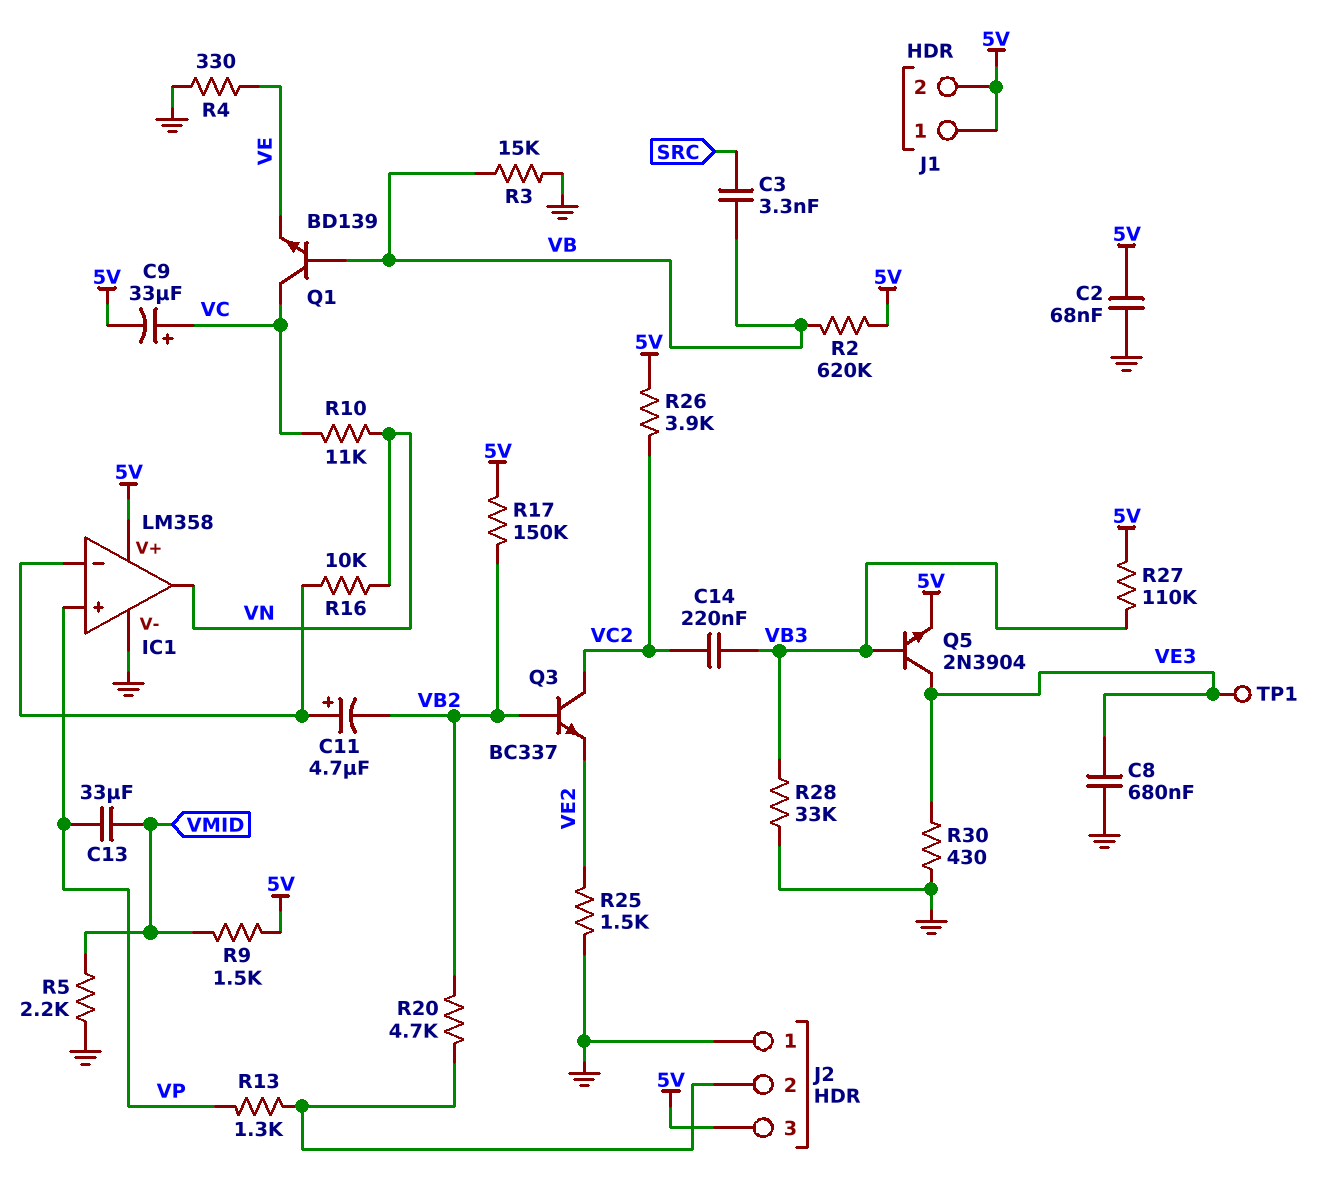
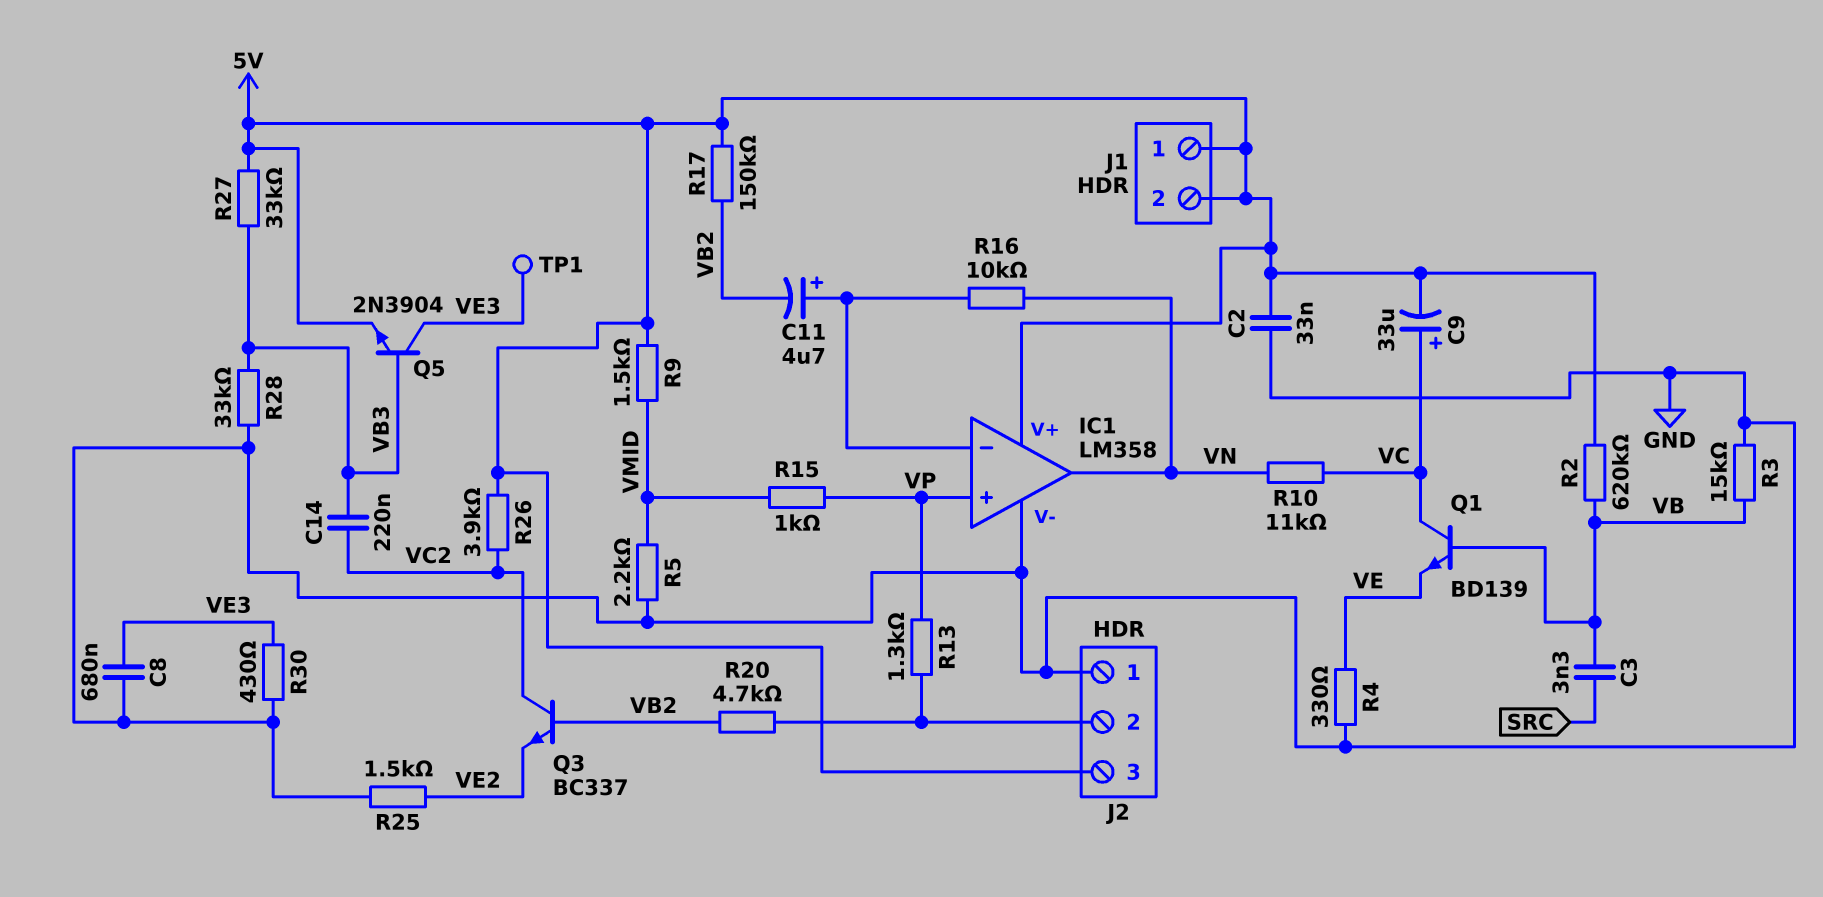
C2: 68nF (5V, GND) -> 33nF (5V, GND)
C13: 33uF (VMID, VP) -> none
R15: none -> 1k (VMID, VP)
R27: 110k (5V, VB3) -> 33k (5V, VB3)

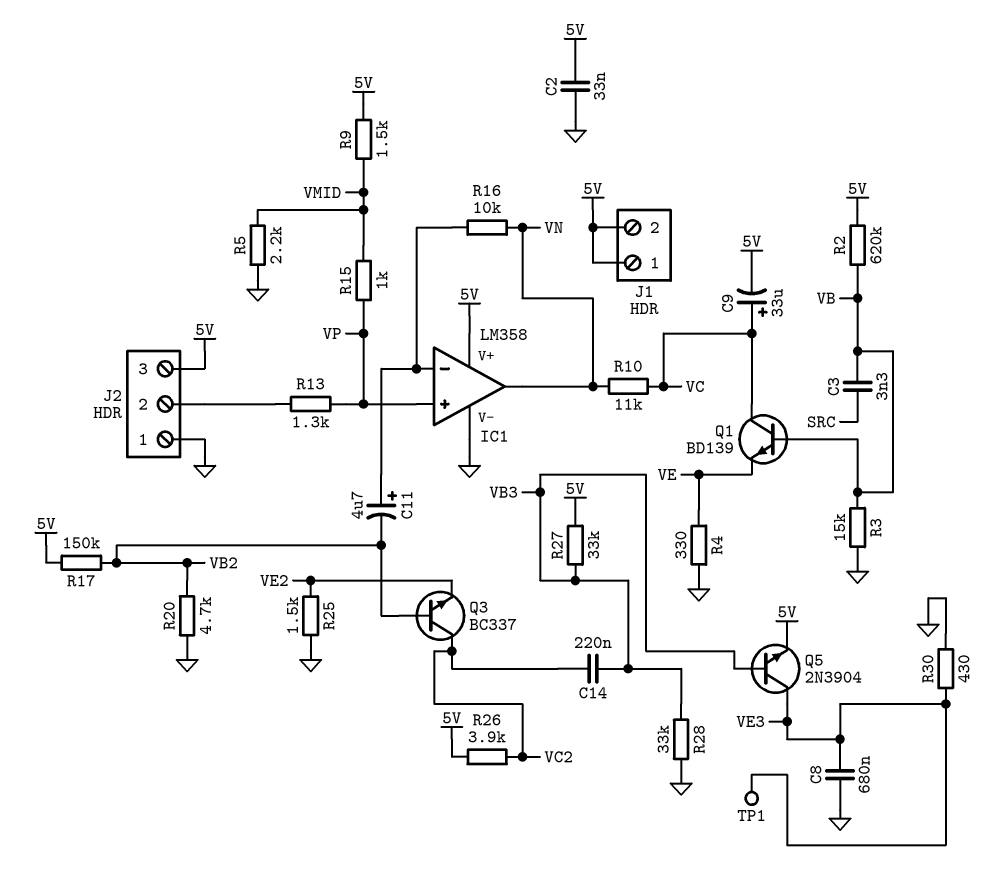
R20: 4.7k (J2/2, VB2) -> 4.7k (GND, VB2)

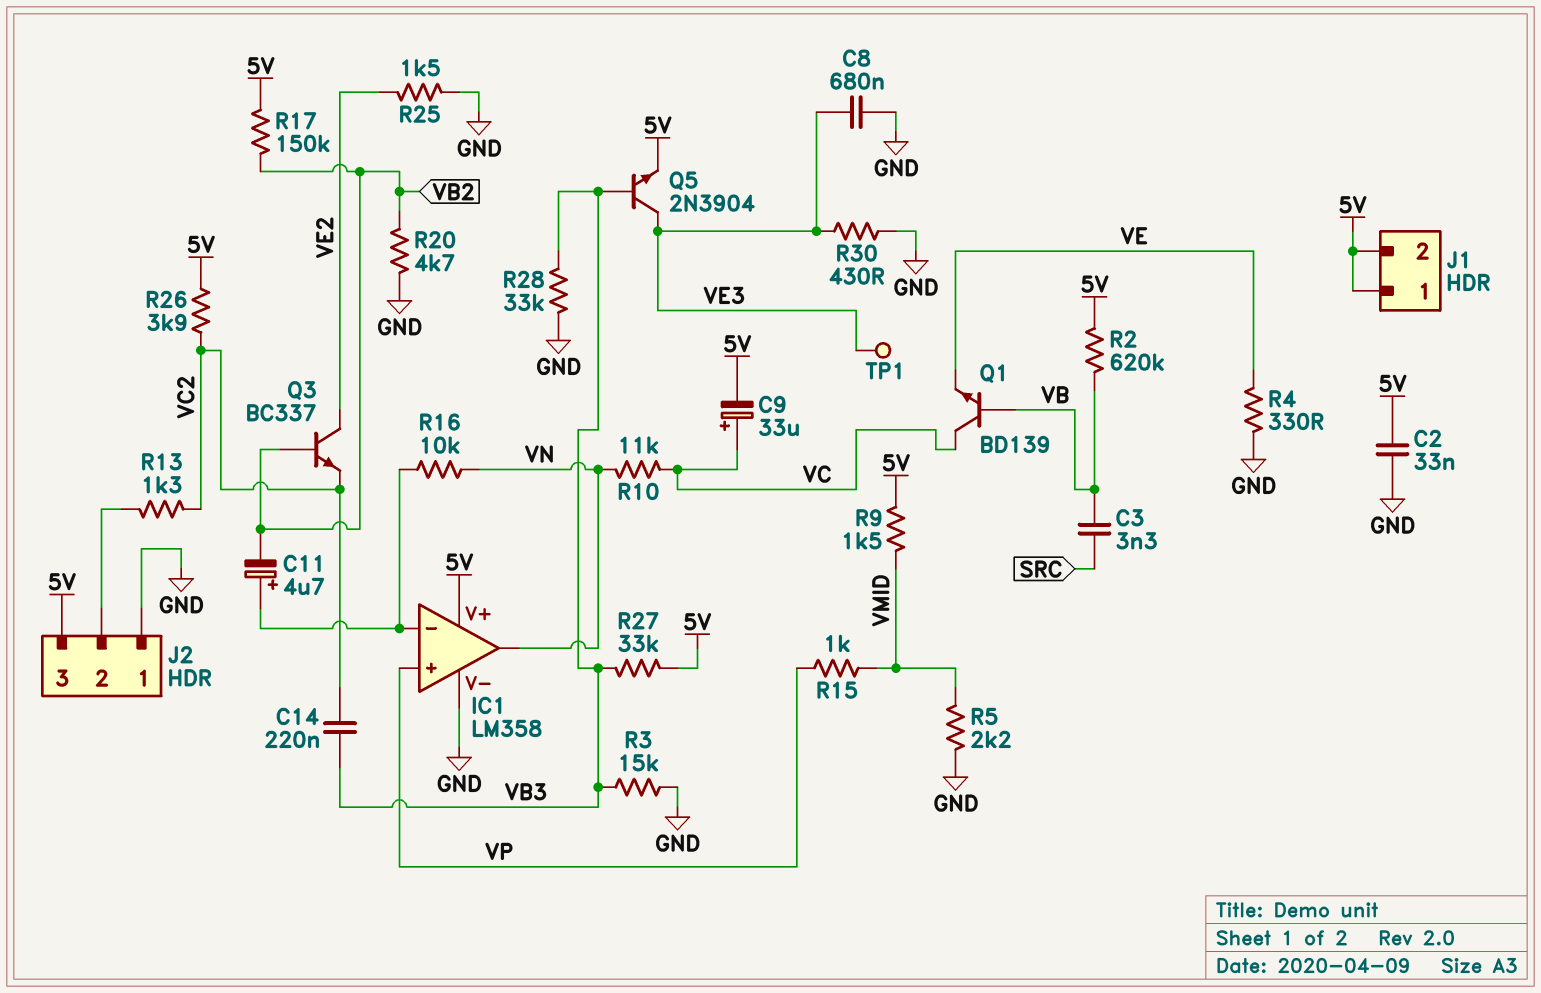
Q3: NPN BC337 (B VB2, C VC2, E VE2) -> NPN BC337 (B VB2, C VE2, E VC2)
R3: 15k (GND, VB) -> 15k (GND, VB3)
R13: 1.3k (J2/2, VP) -> 1.3k (J2/2, VC2)

